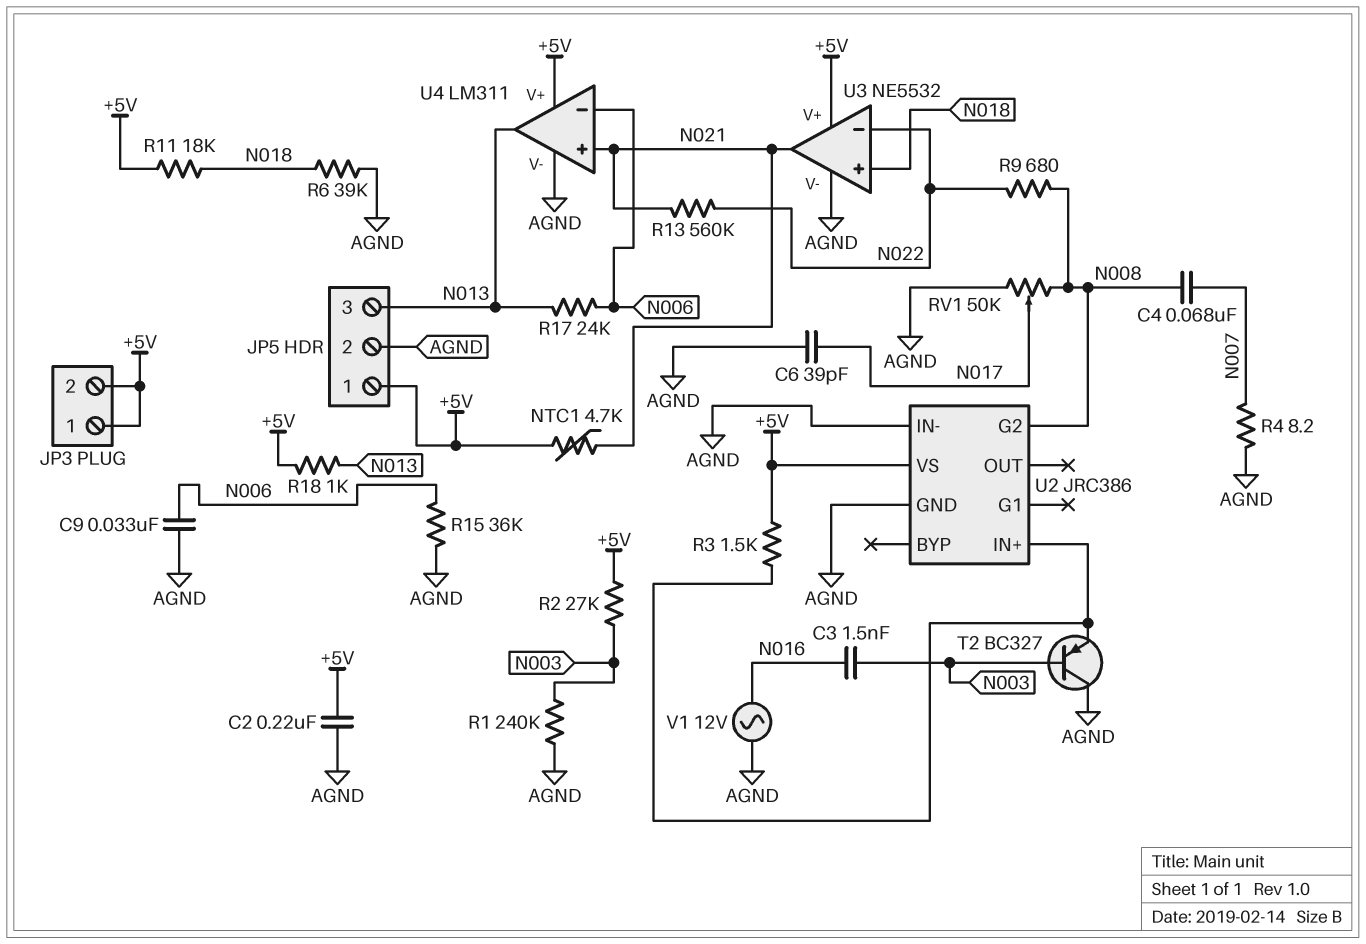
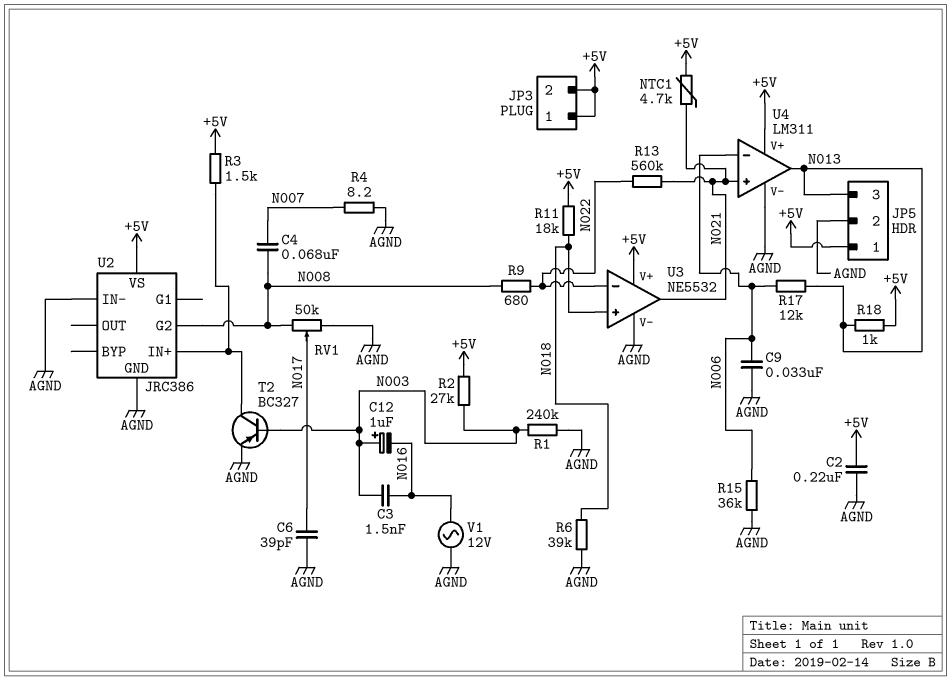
C12: none -> 1uF (plus N003, minus N016)
R17: 24k (N006, N013) -> 12k (N006, N013)
T2: PNP BC327 (B N003, C AGND, E U2/IN+) -> PNP BC327 (B N003, C U2/IN+, E AGND)

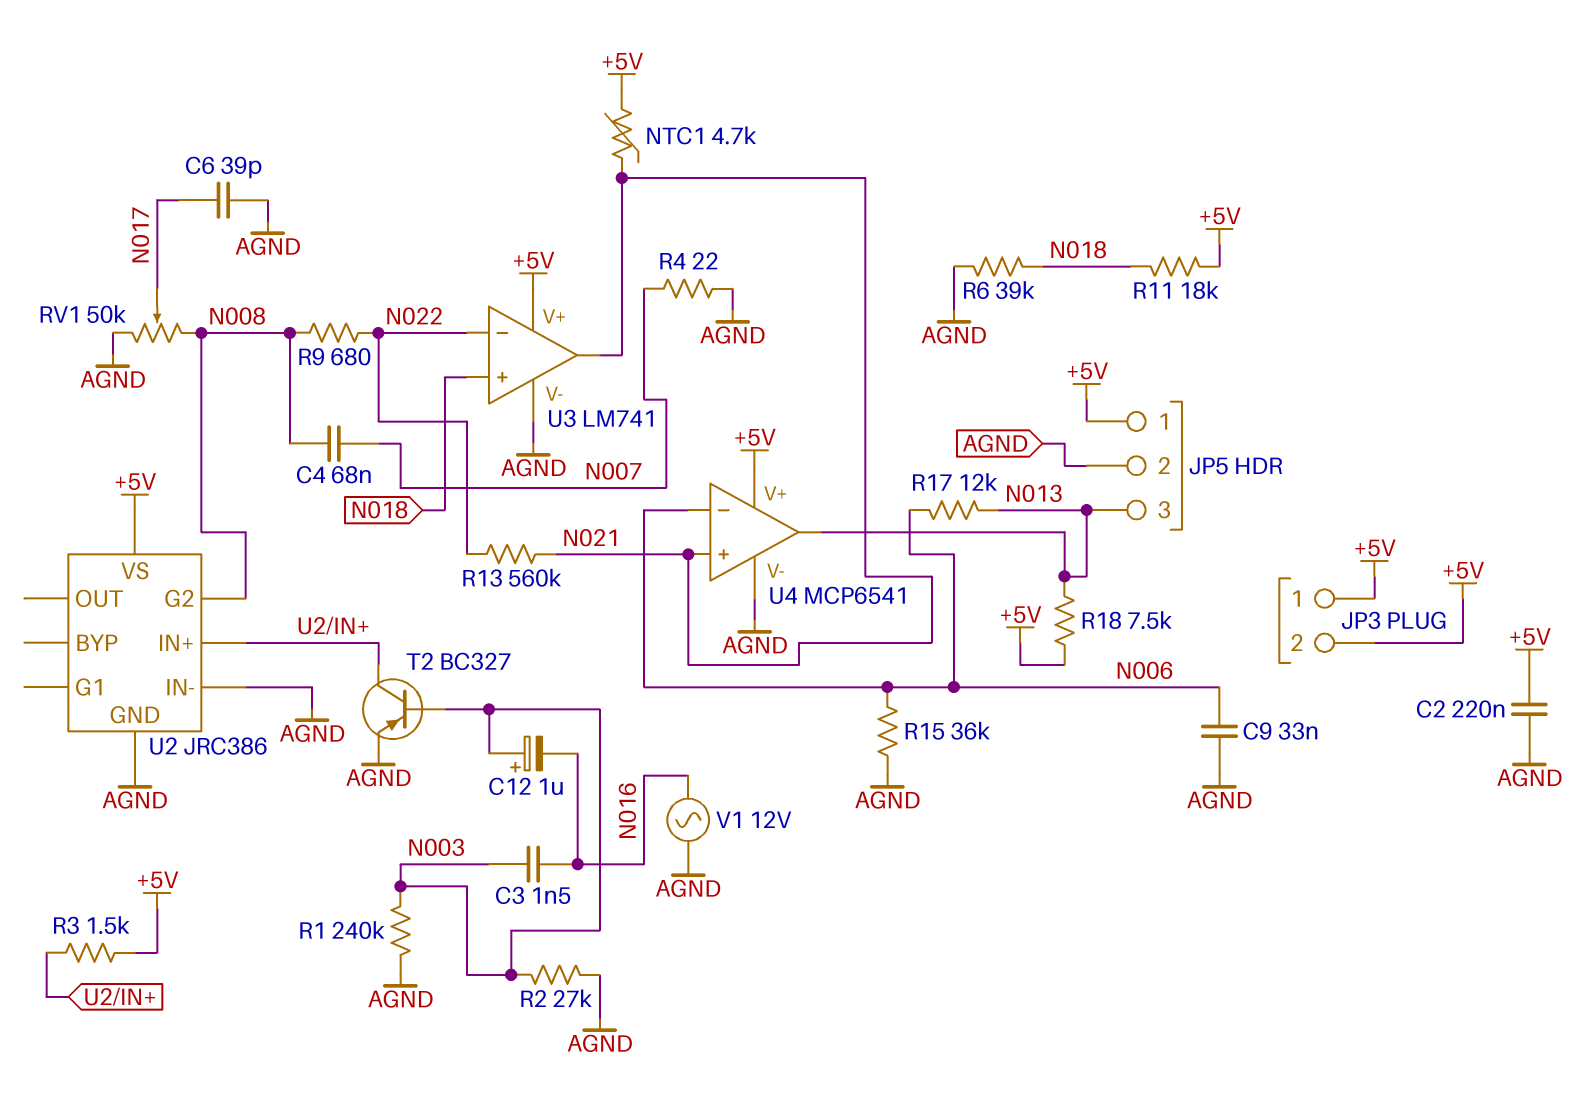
R2: 27k (+5V, N003) -> 27k (AGND, N003)
R4: 8.2 (AGND, N007) -> 22 (AGND, N007)
R18: 1k (+5V, N013) -> 7.5k (+5V, N013)
U3: NE5532 -> LM741
U4: LM311 -> MCP6541

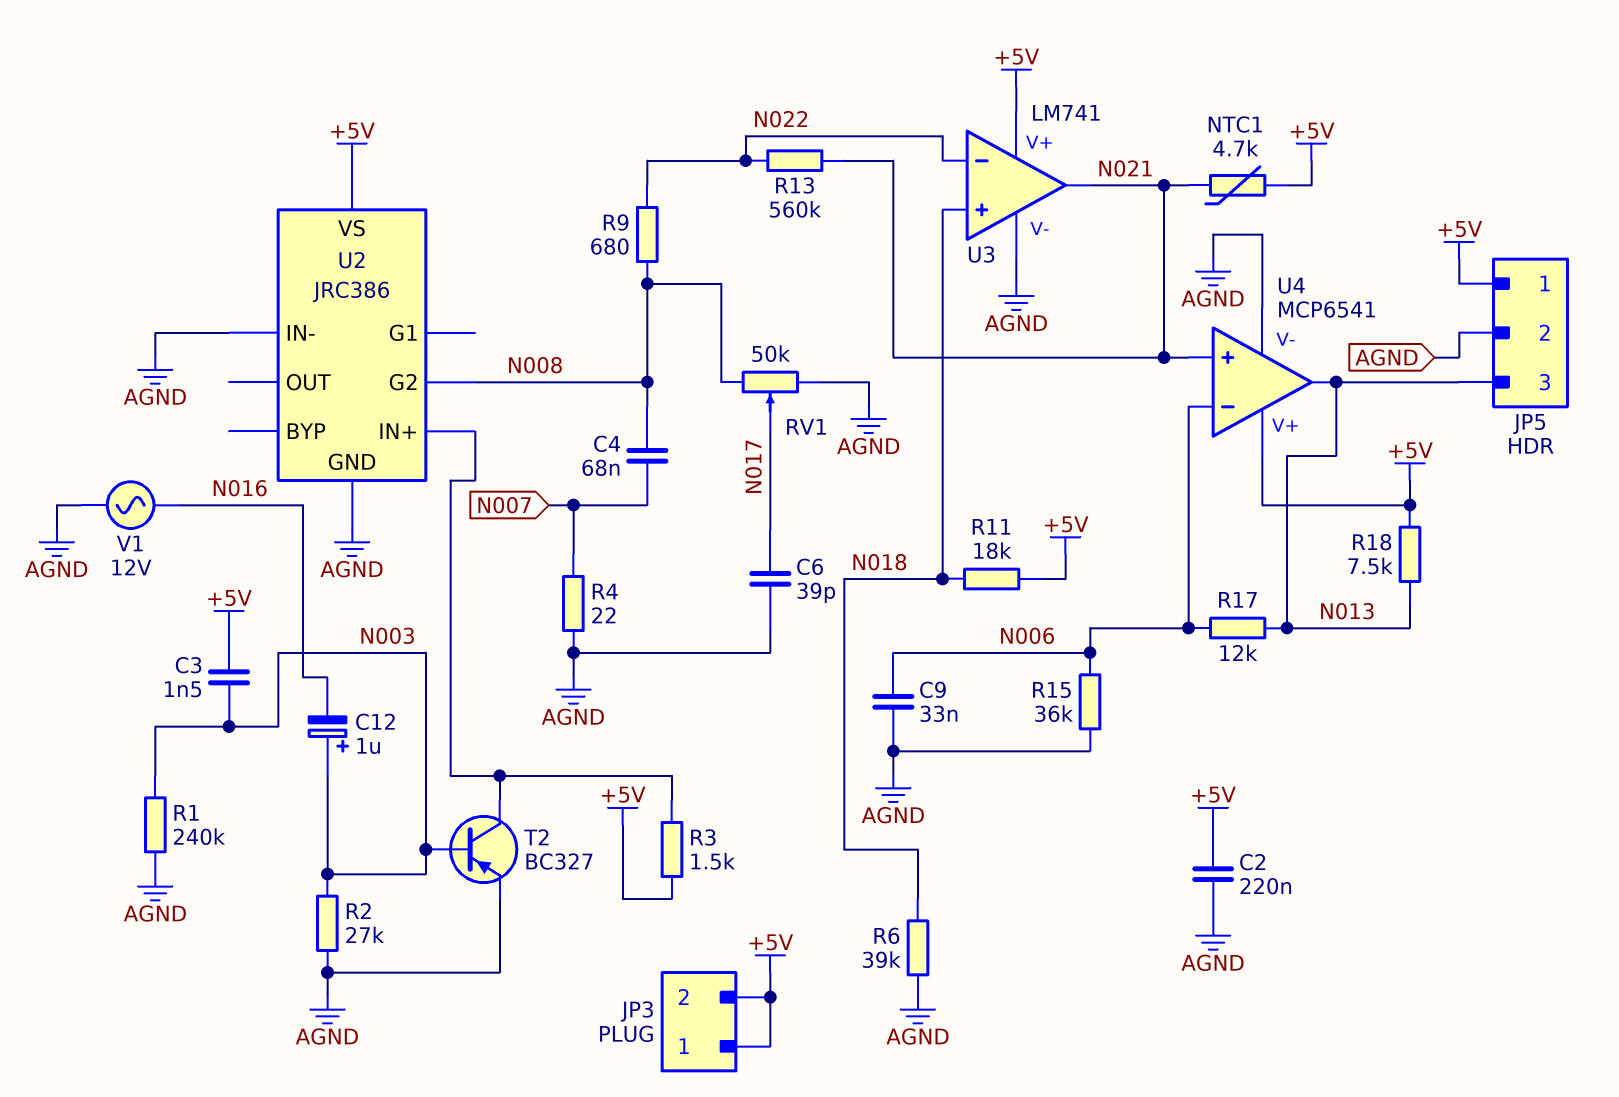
C3: 1.5nF (N003, N016) -> 1.5nF (+5V, N003)

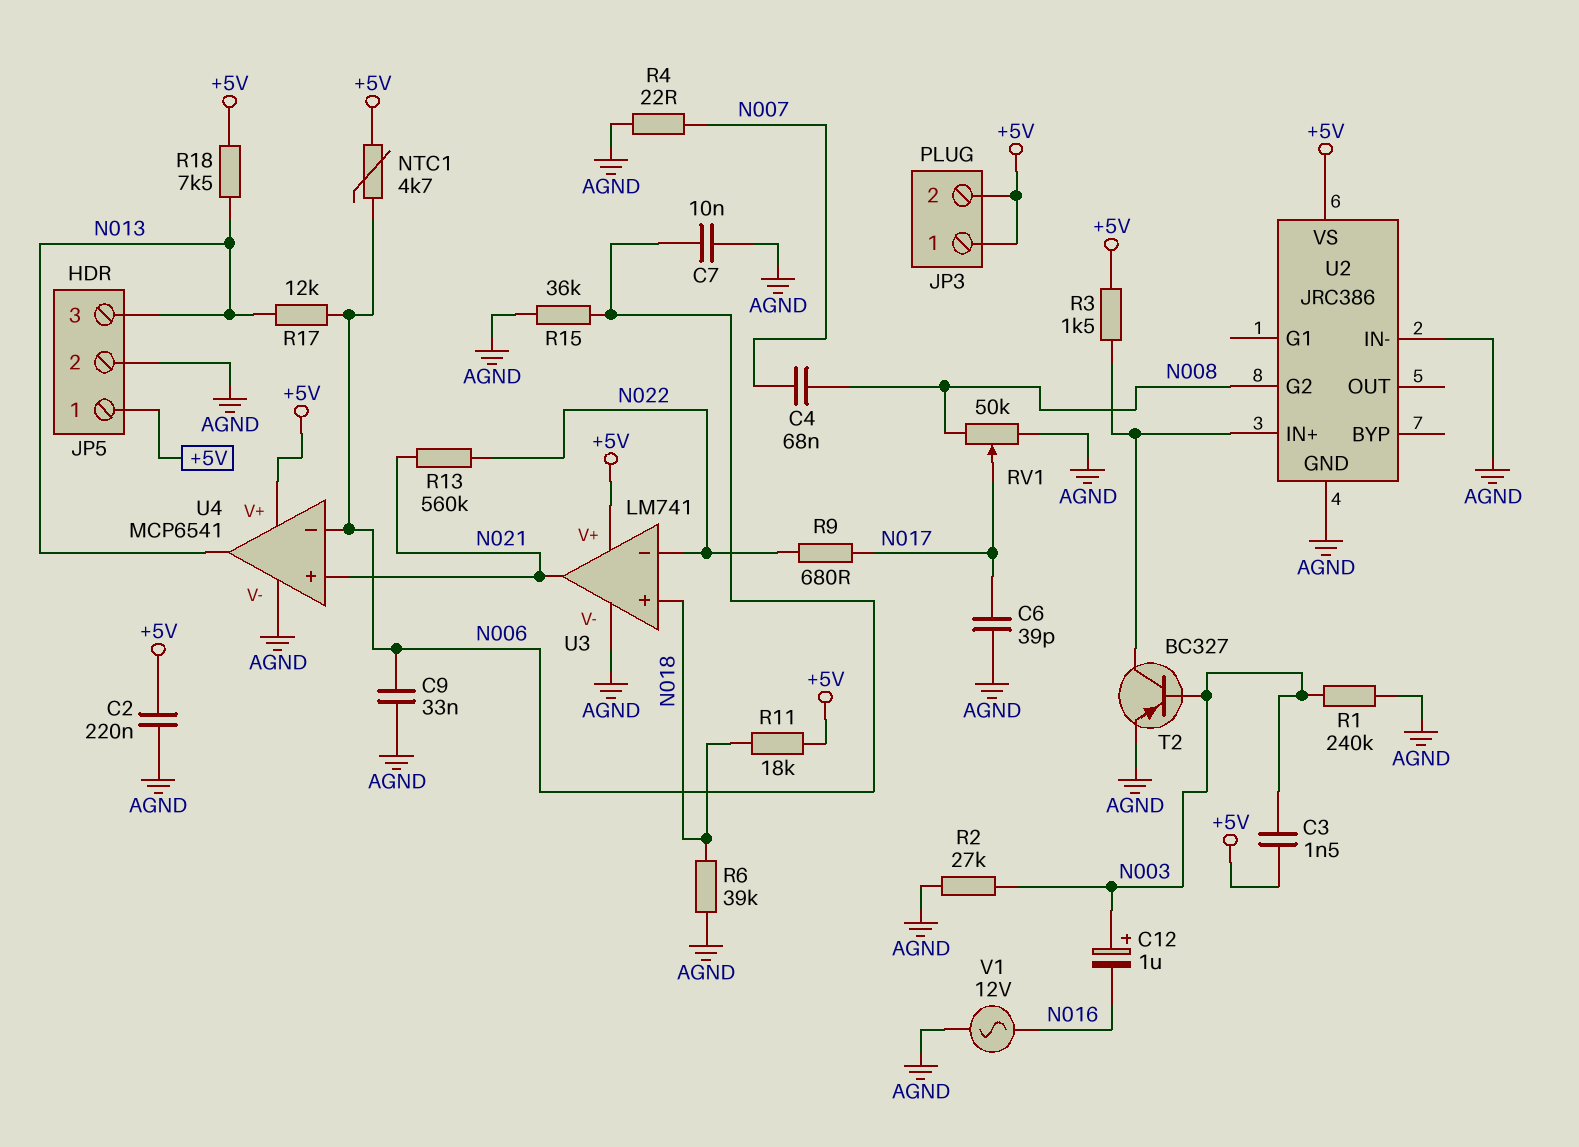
C7: none -> 10nF (AGND, N006)
NTC1: 4.7k (+5V, N021) -> 4.7k (+5V, N006)
R9: 680 (N008, N022) -> 680 (N017, N022)

